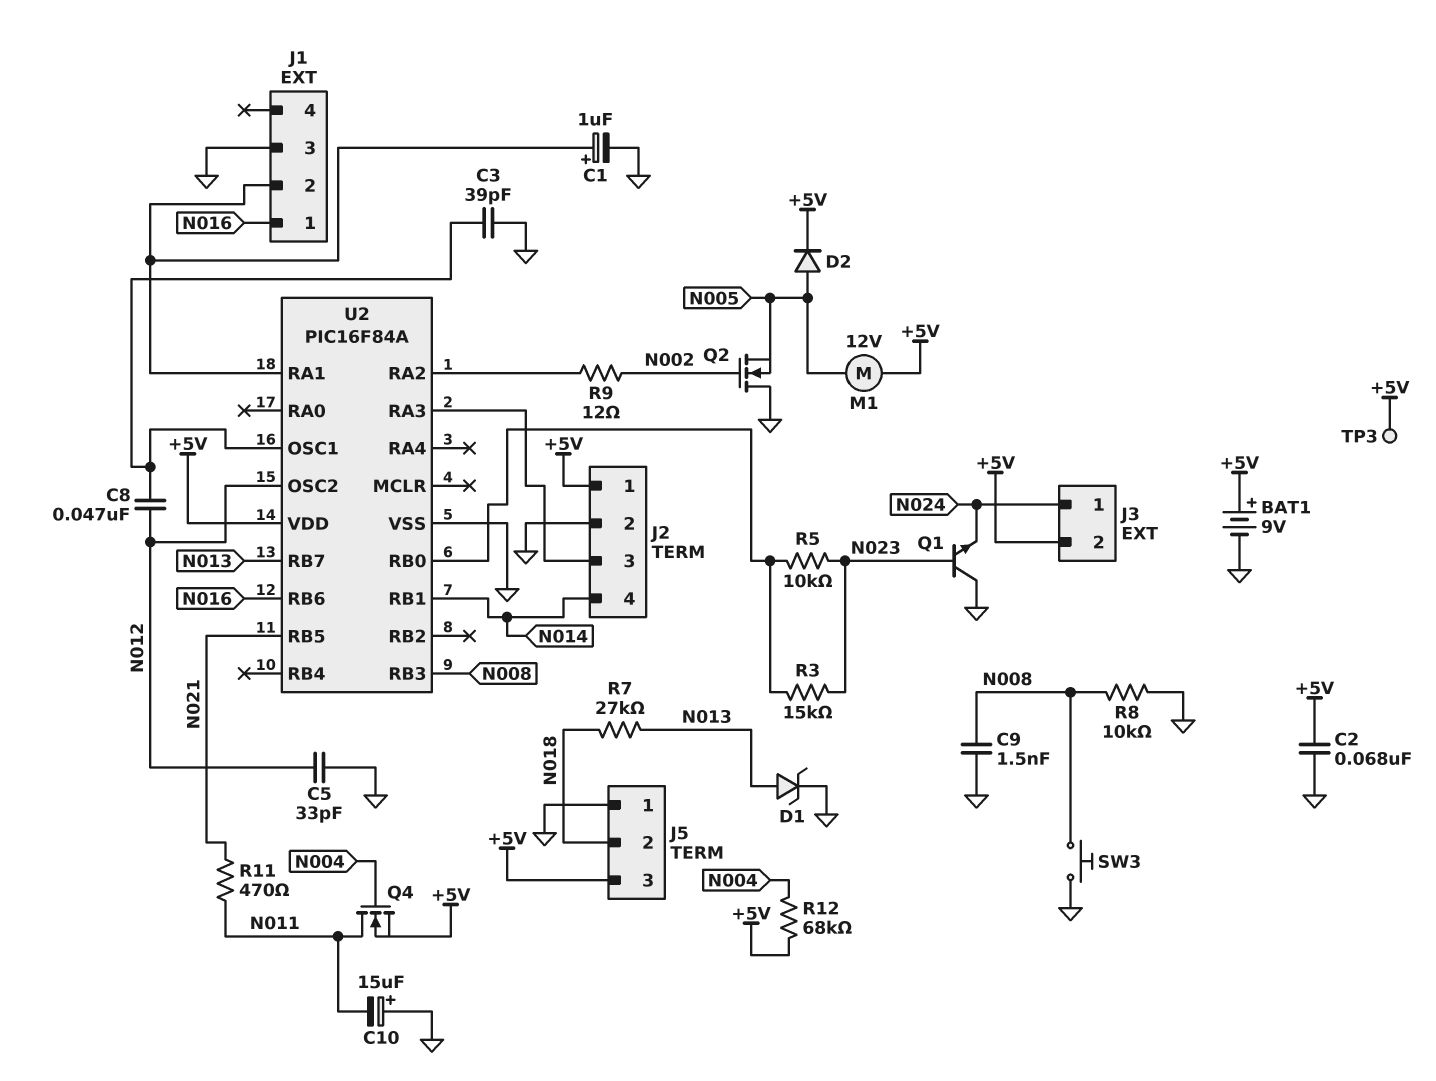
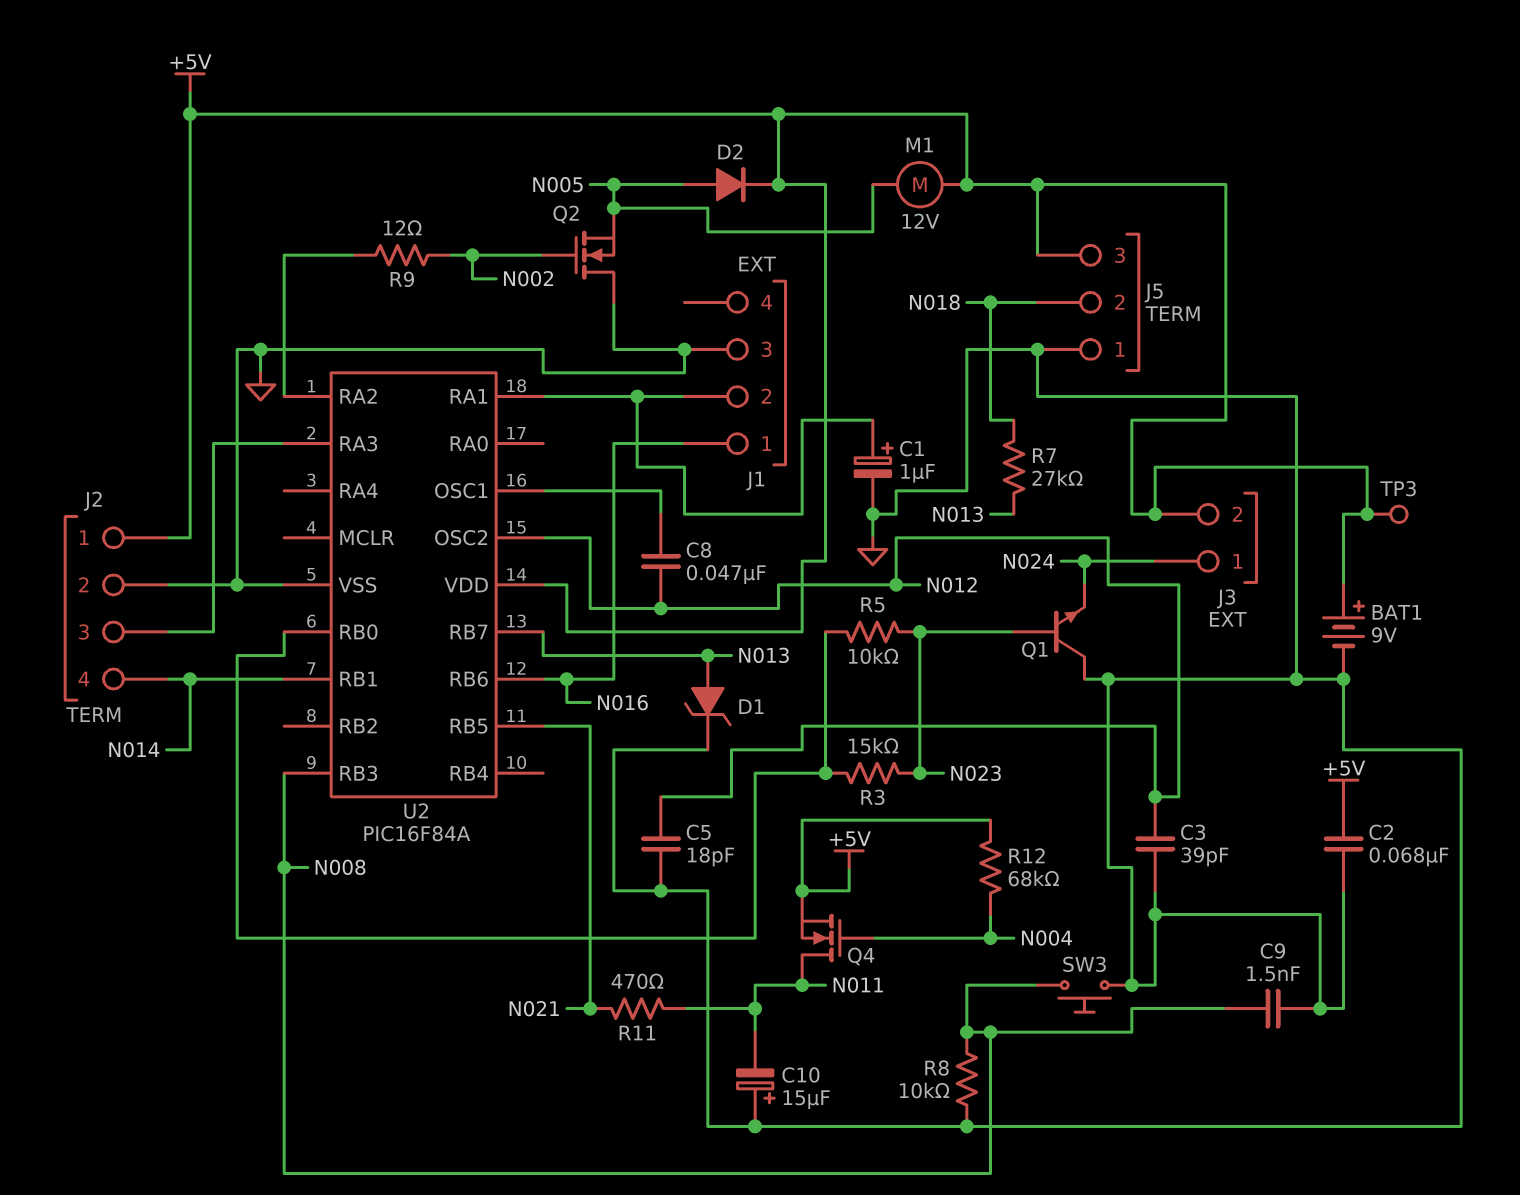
C3: 39pF (GND, U2/OSC1) -> 39pF (GND, N012)
C5: 33pF (GND, N012) -> 18pF (GND, N012)

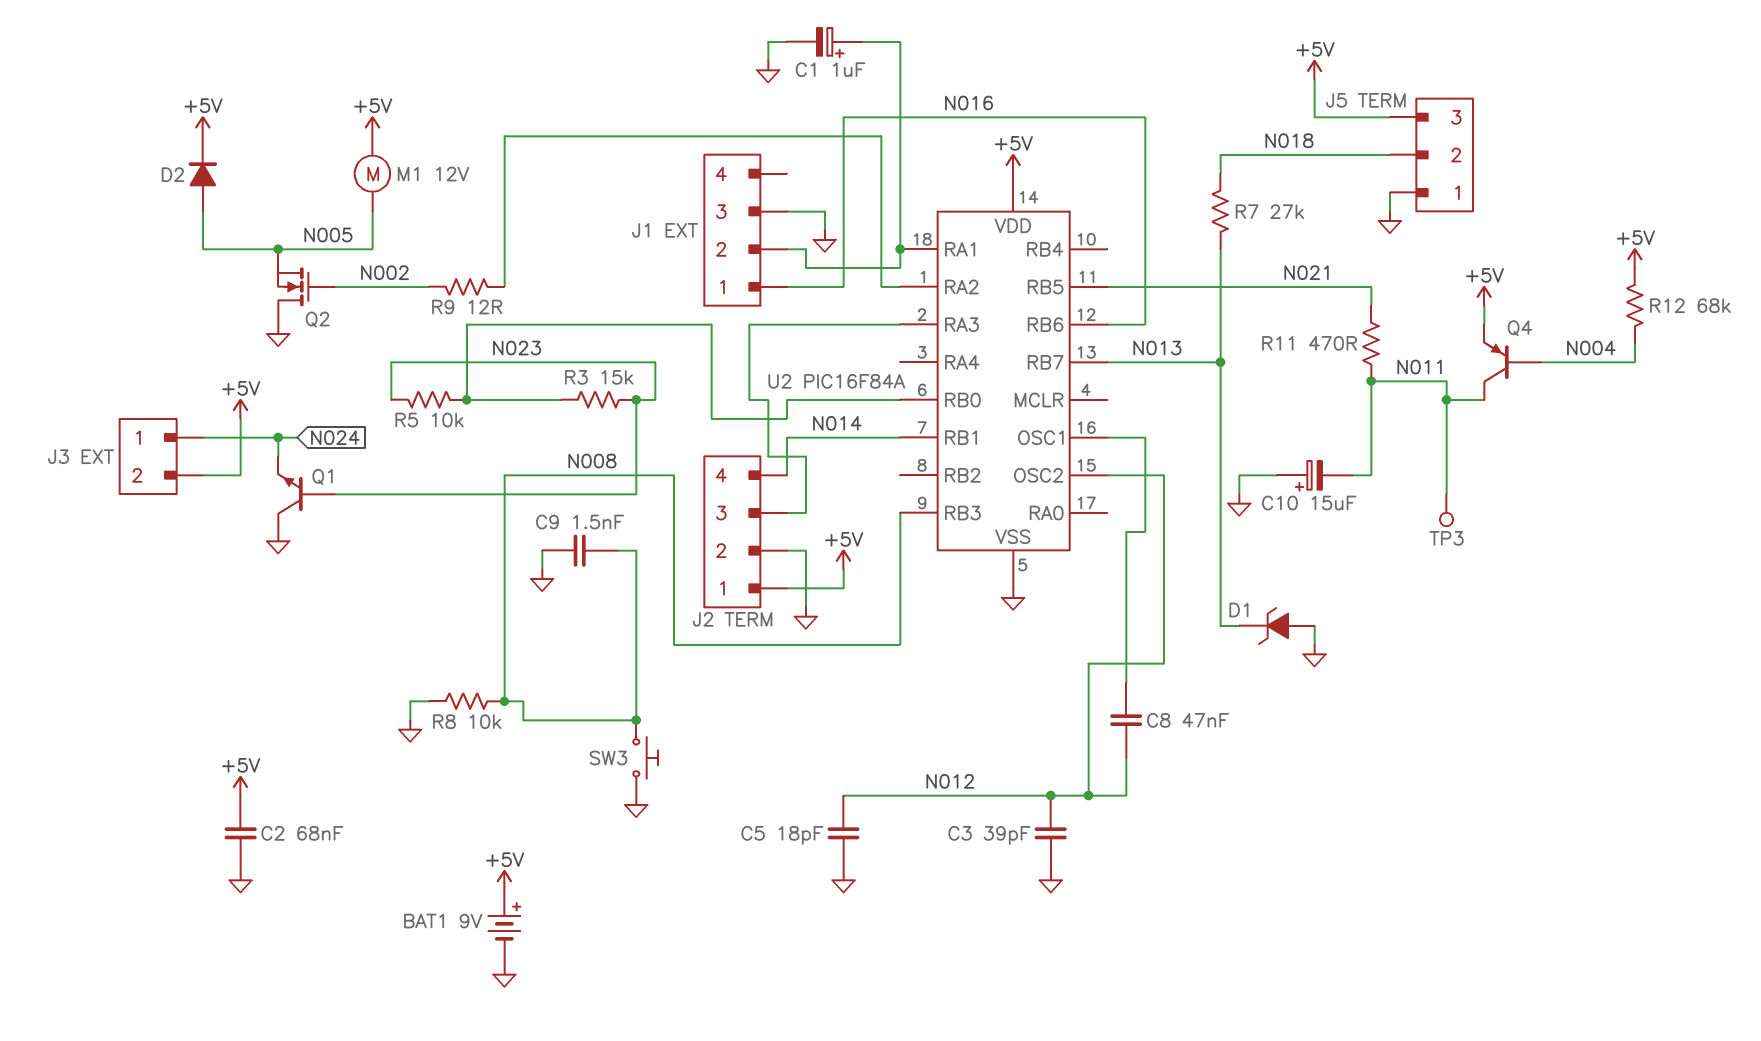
D1: zener (A N013, K GND) -> zener (A GND, K N013)
Q4: NMOS (G N004, D N011, S +5V) -> PNP (B N004, C N011, E +5V)
TP3: test point (+5V) -> test point (N011)

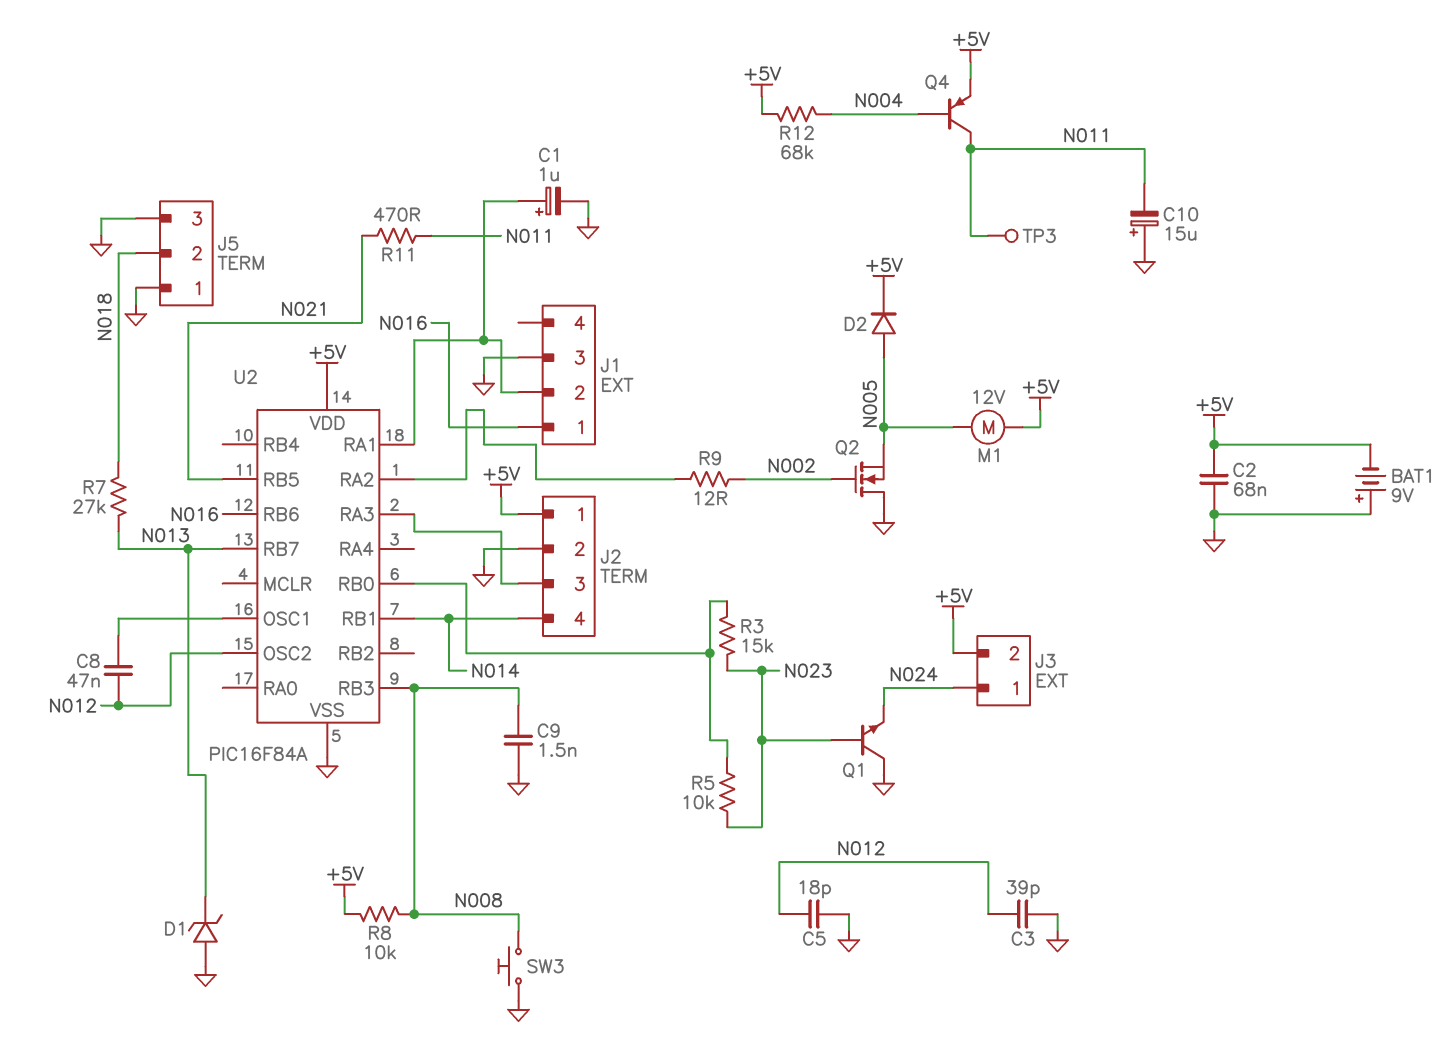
BAT1: 9V (plus +5V, minus GND) -> 9V (plus GND, minus +5V)
J5 pin 3: +5V -> GND
R8: 10k (GND, N008) -> 10k (+5V, N008)

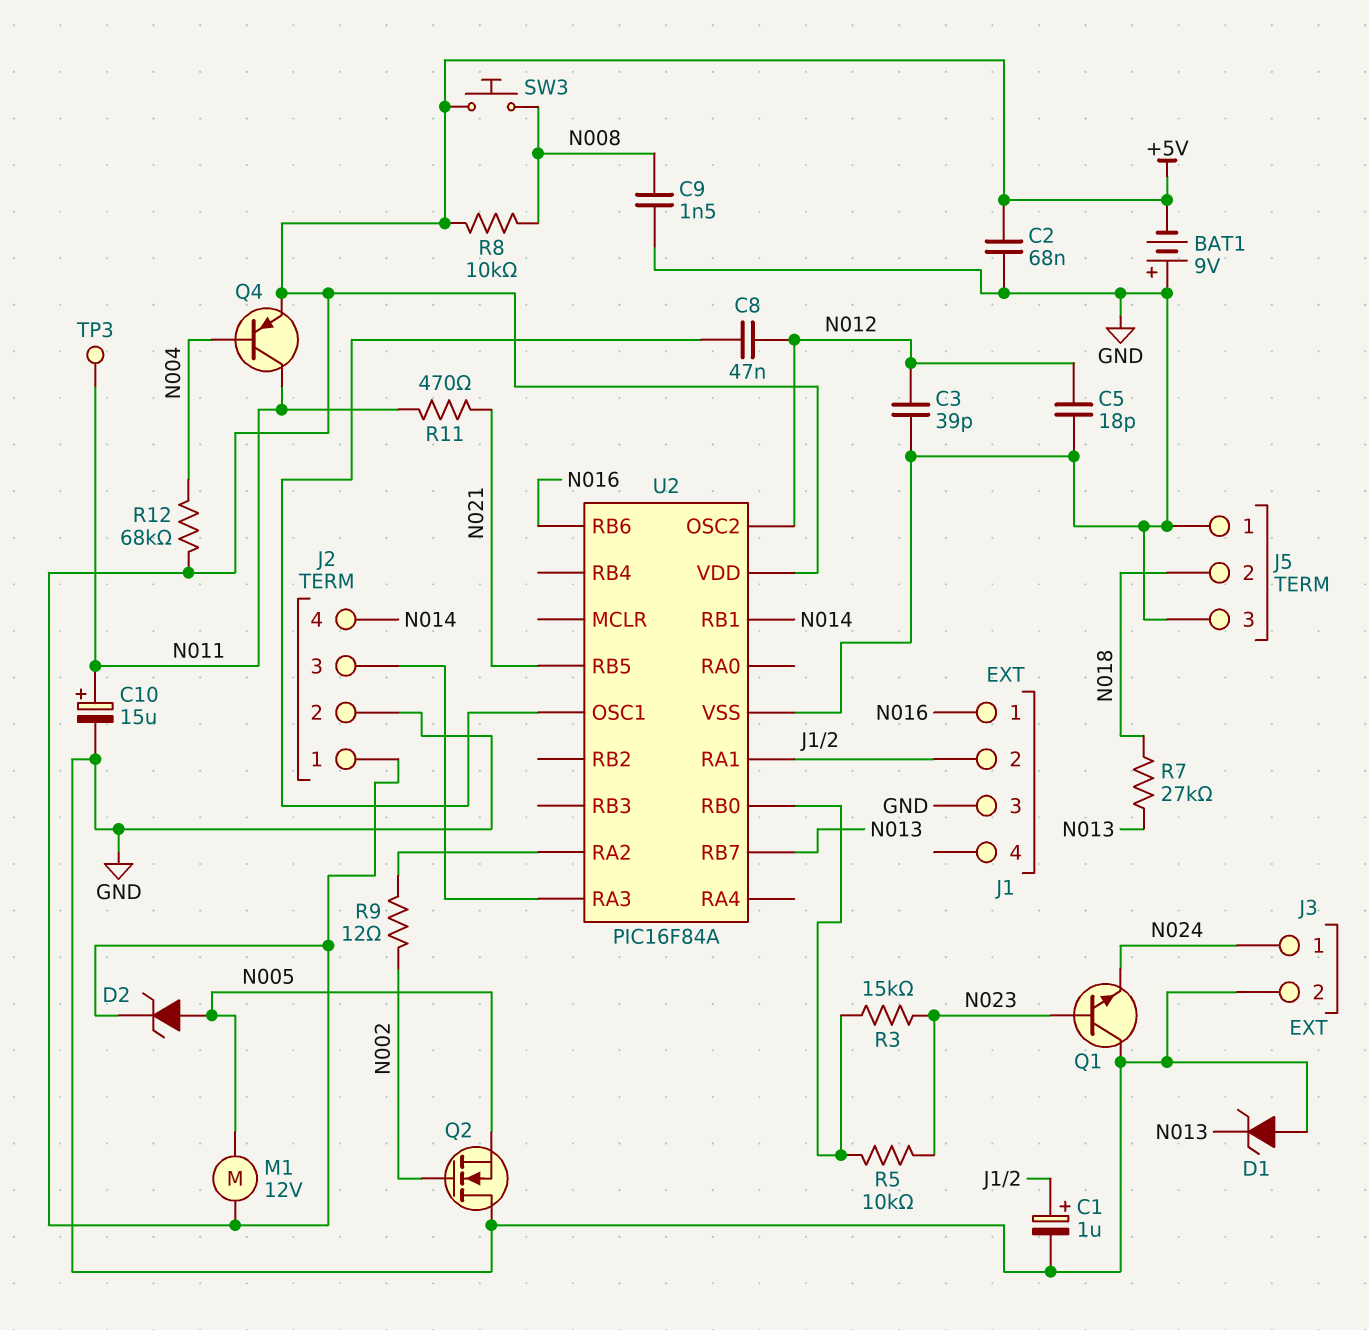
C10: 15uF (plus GND, minus N011) -> 15uF (plus N011, minus GND)
D2: diode (A N005, K +5V) -> zener (A N005, K +5V)
J3 pin 2: +5V -> GND
SW3: button (GND, N008) -> button (+5V, N008)
U2 pin RB3: N008 -> none

